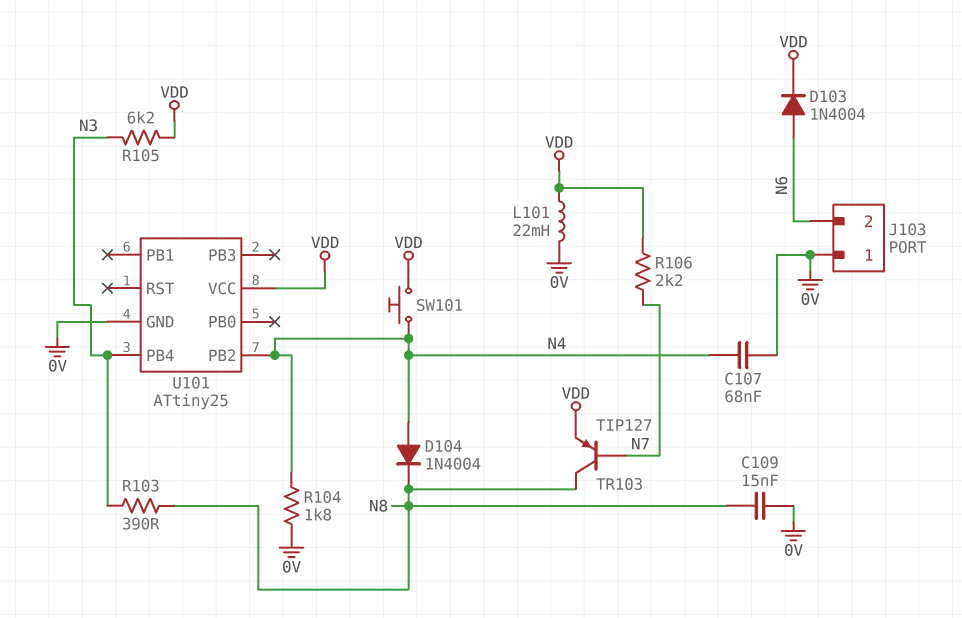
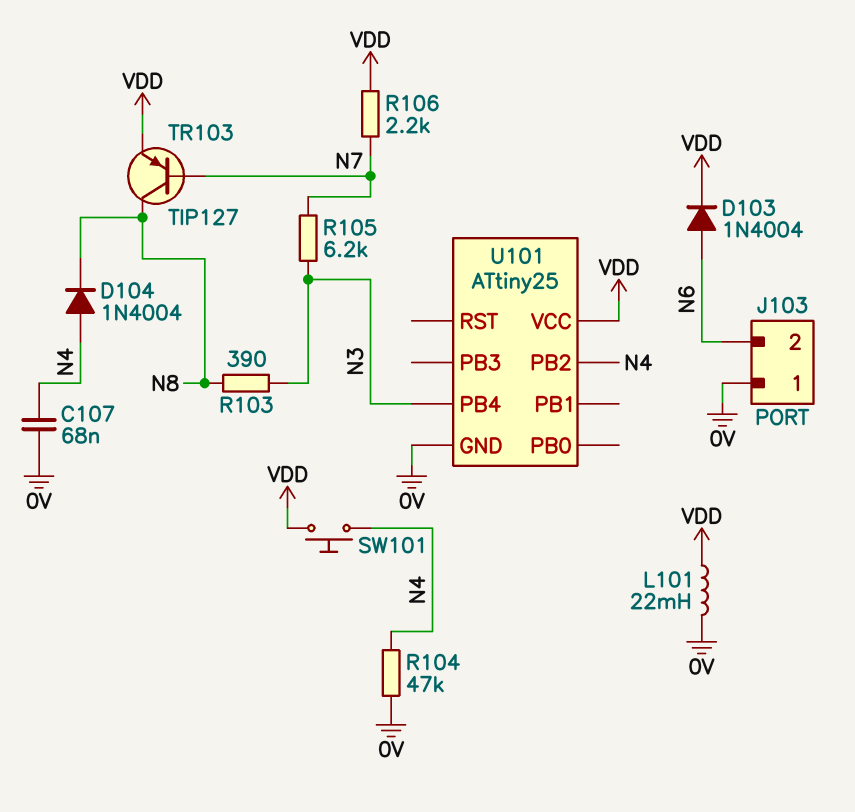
C109: 15nF (0V, N8) -> none
R104: 1.8k (0V, N4) -> 47k (0V, N4)
R105: 6.2k (N3, VDD) -> 6.2k (N3, N7)

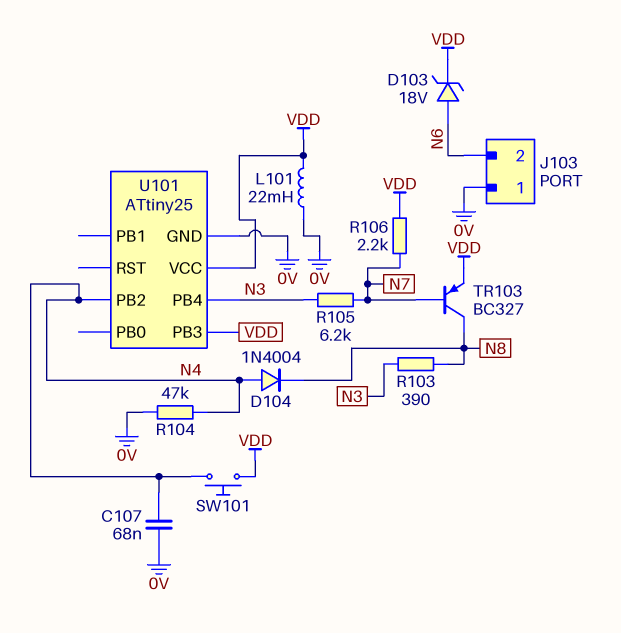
D103: diode 1N4004 (A N6, K VDD) -> zener 18V (A N6, K VDD)
TR103: PNP TIP127 (B N7, C N8, E VDD) -> PNP BC327 (B N7, C N8, E VDD)
U101 pin PB3: none -> VDD

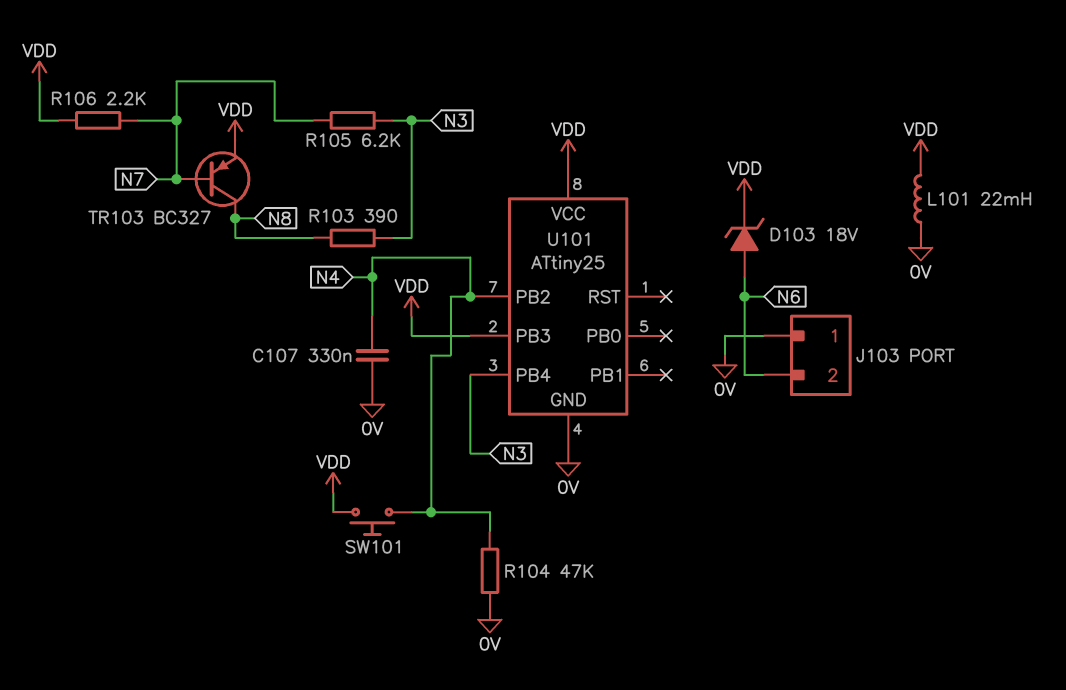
C107: 68nF (0V, N4) -> 330nF (0V, N4)
D104: diode 1N4004 (A N4, K N8) -> none

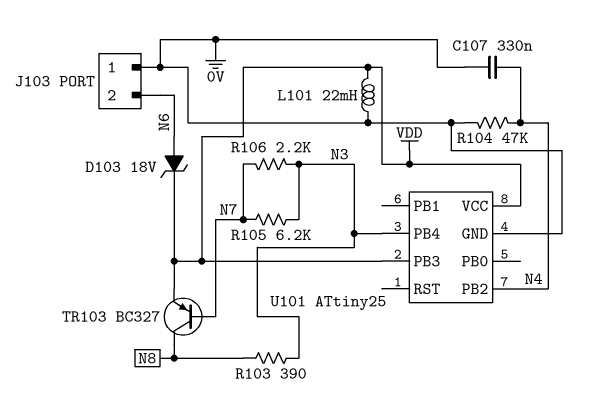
R106: 2.2k (N7, VDD) -> 2.2k (N3, N7)
SW101: button (N4, VDD) -> none

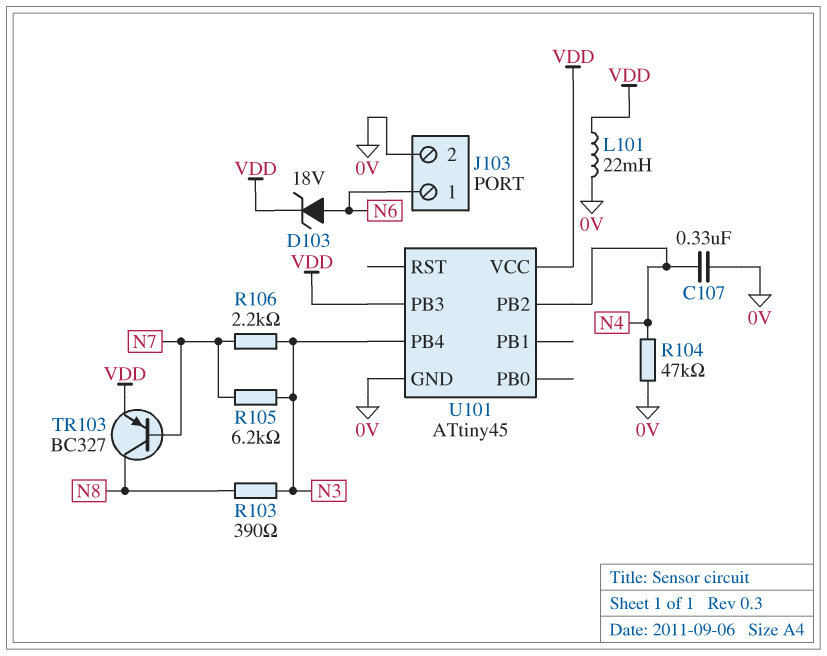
J103 pin 1: 0V -> N6
J103 pin 2: N6 -> 0V
U101: ATtiny25 -> ATtiny45

